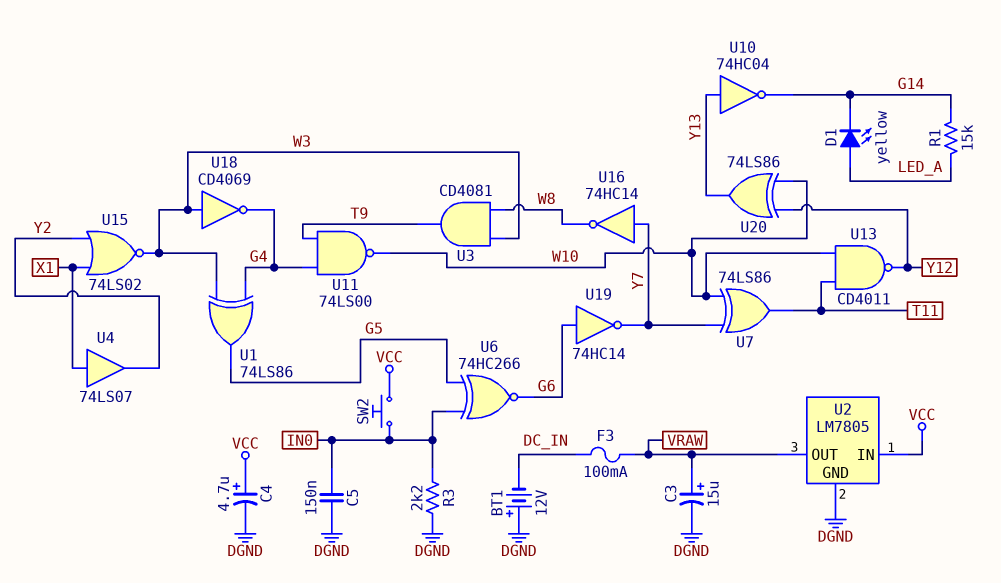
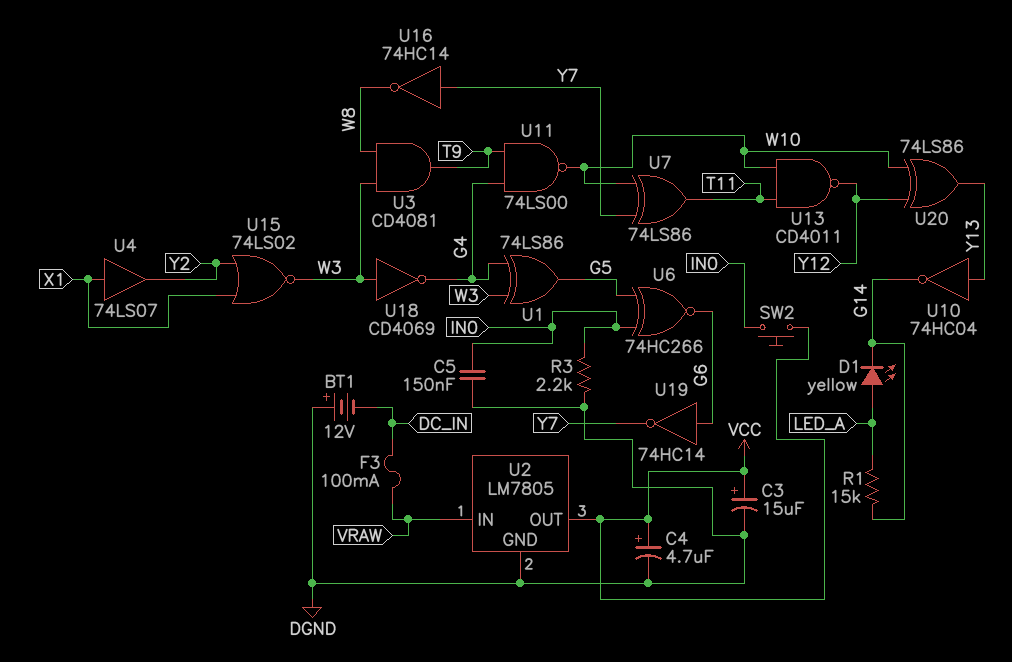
C3: 15uF (plus VRAW, minus DGND) -> 15uF (plus VCC, minus DGND)
U2 pin IN: VCC -> VRAW
U2 pin OUT: VRAW -> VCC

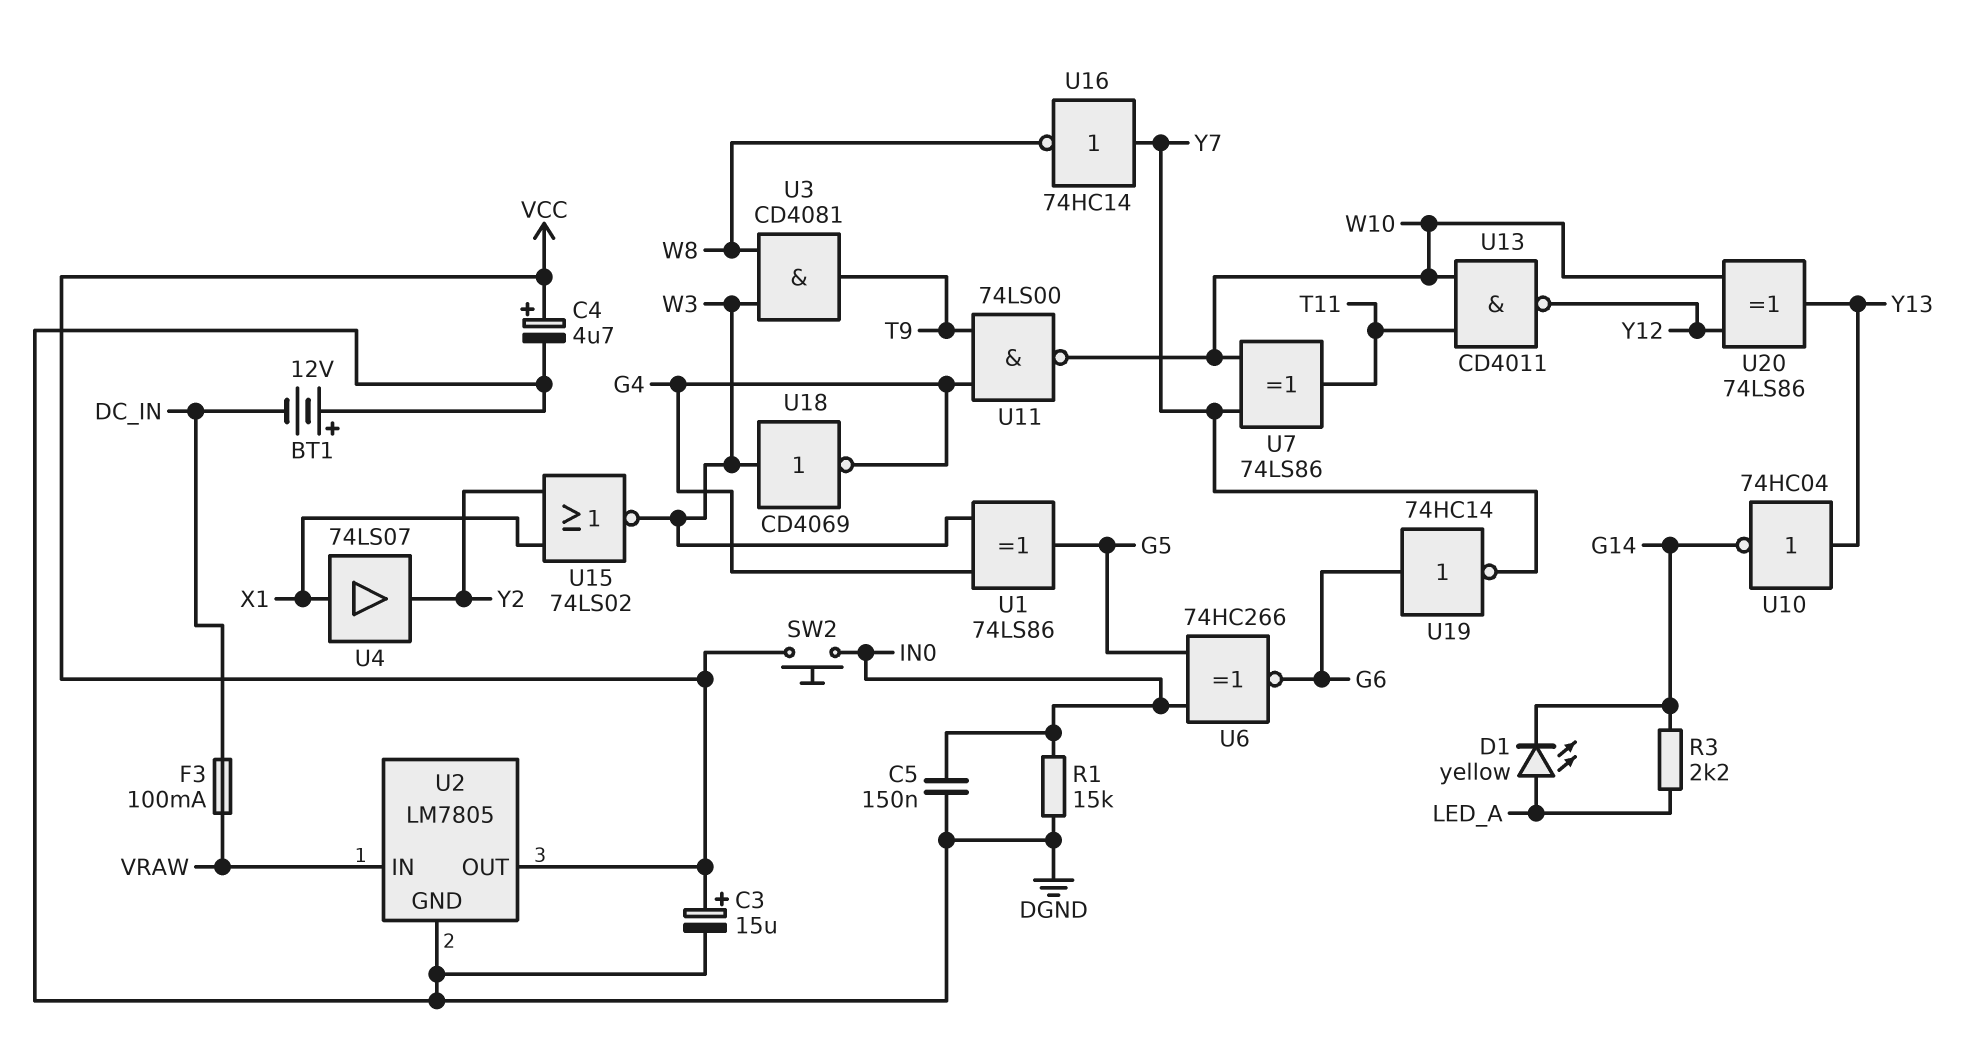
R1: 15k (G14, LED_A) -> 15k (DGND, IN0)
R3: 2.2k (DGND, IN0) -> 2.2k (G14, LED_A)

